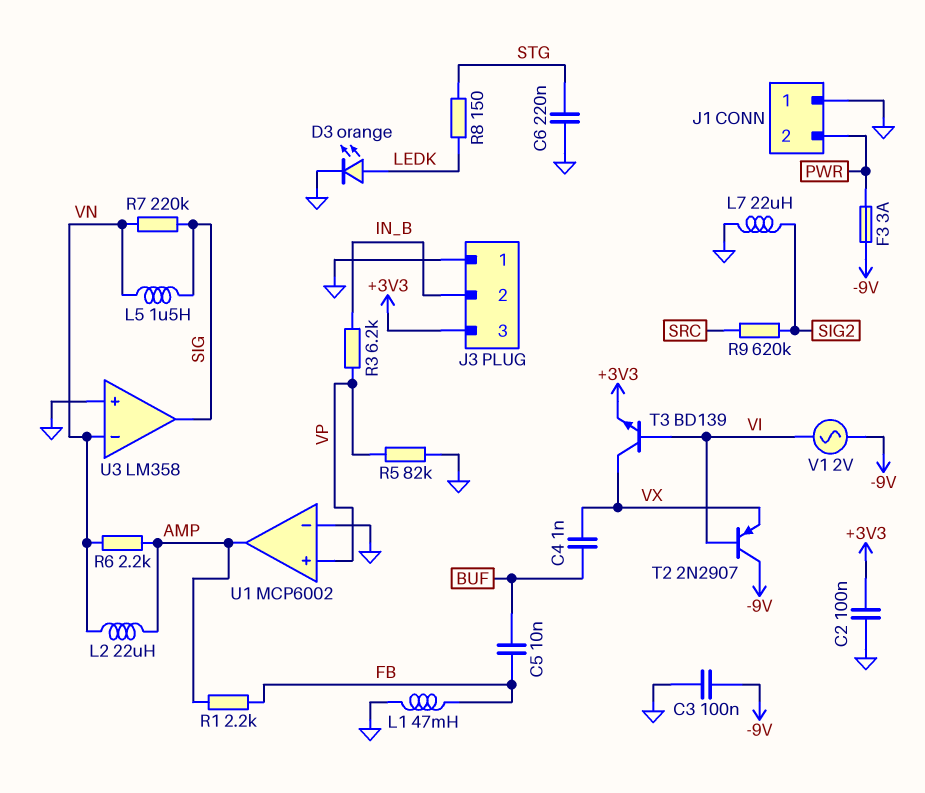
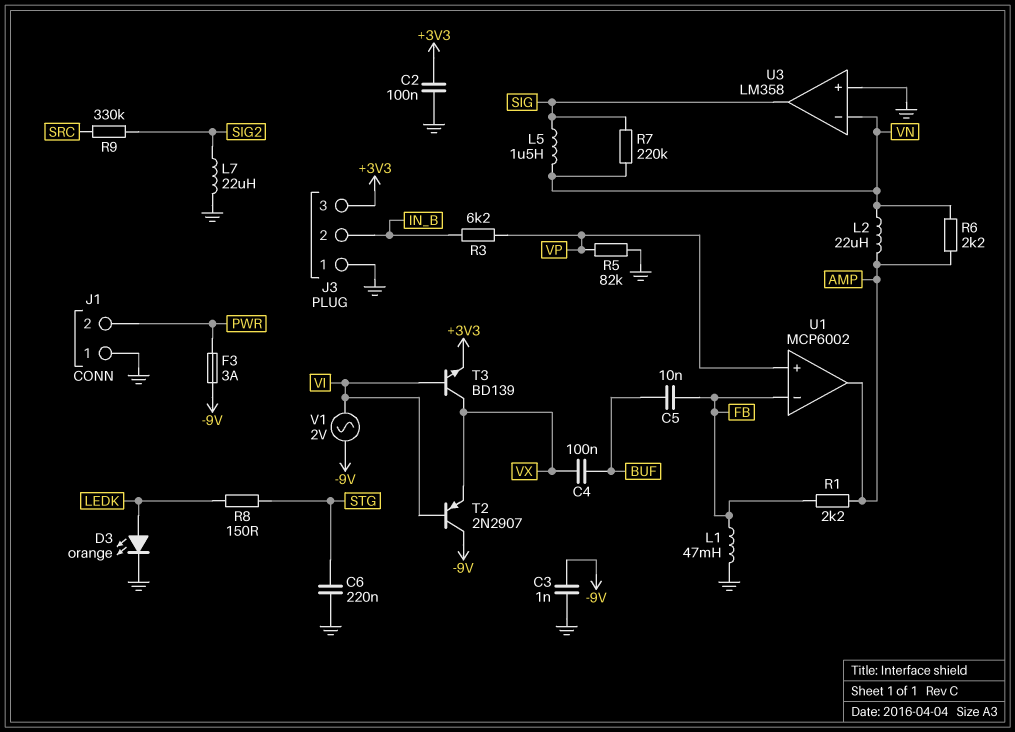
C3: 100nF (-9V, GND) -> 1nF (-9V, GND)
C4: 1nF (BUF, VX) -> 100nF (BUF, VX)
R9: 620k (SIG2, SRC) -> 330k (SIG2, SRC)
U1 pin in-: GND -> FB

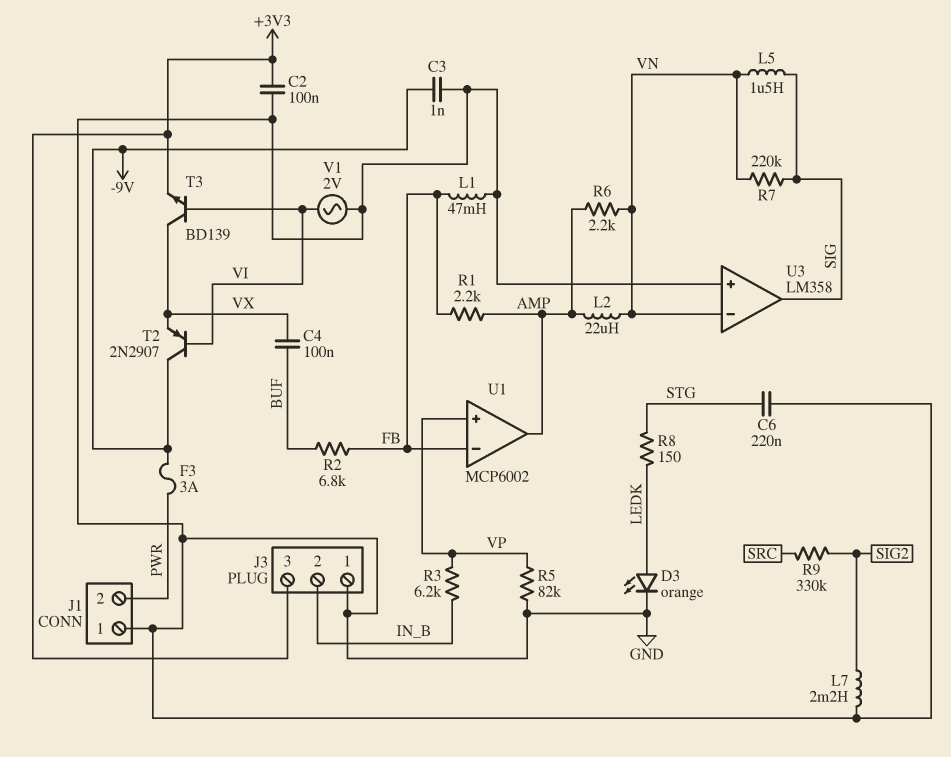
C5: 10nF (BUF, FB) -> none
L7: 22uH (GND, SIG2) -> 2.2mH (GND, SIG2)
R2: none -> 6.8k (BUF, FB)
V1: AC 2V (-9V, VI) -> AC 2V (GND, VI)

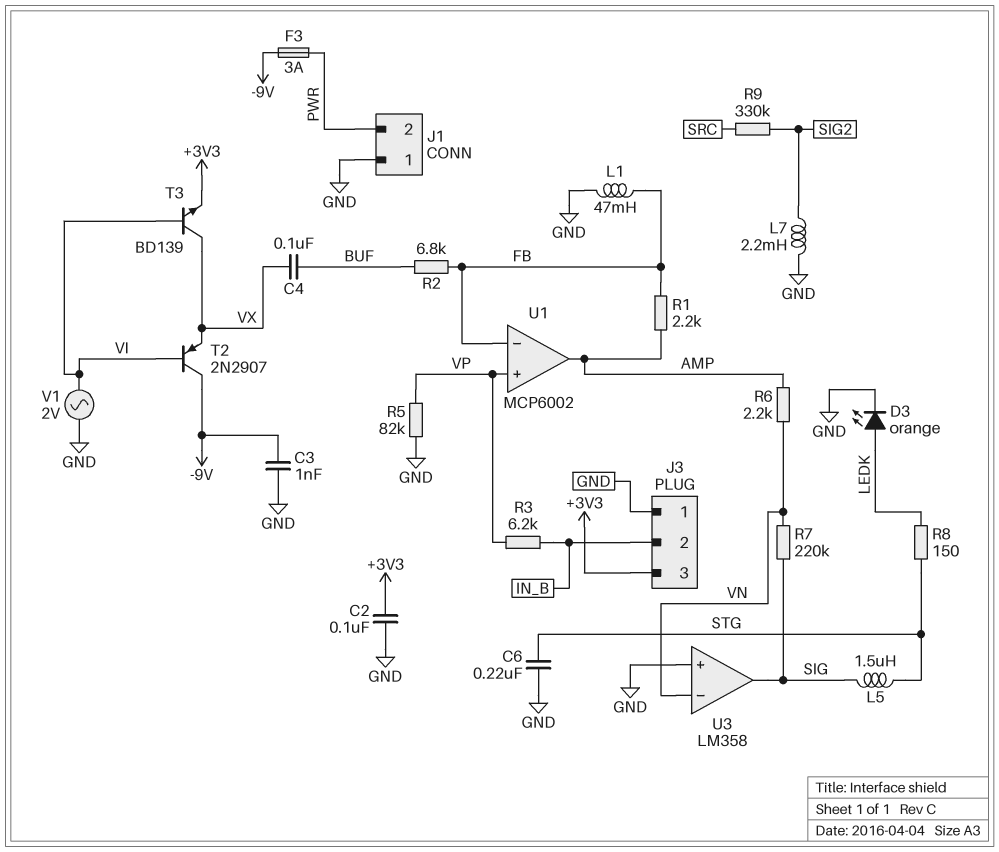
L2: 22uH (AMP, VN) -> none
L5: 1.5uH (SIG, VN) -> 1.5uH (SIG, STG)

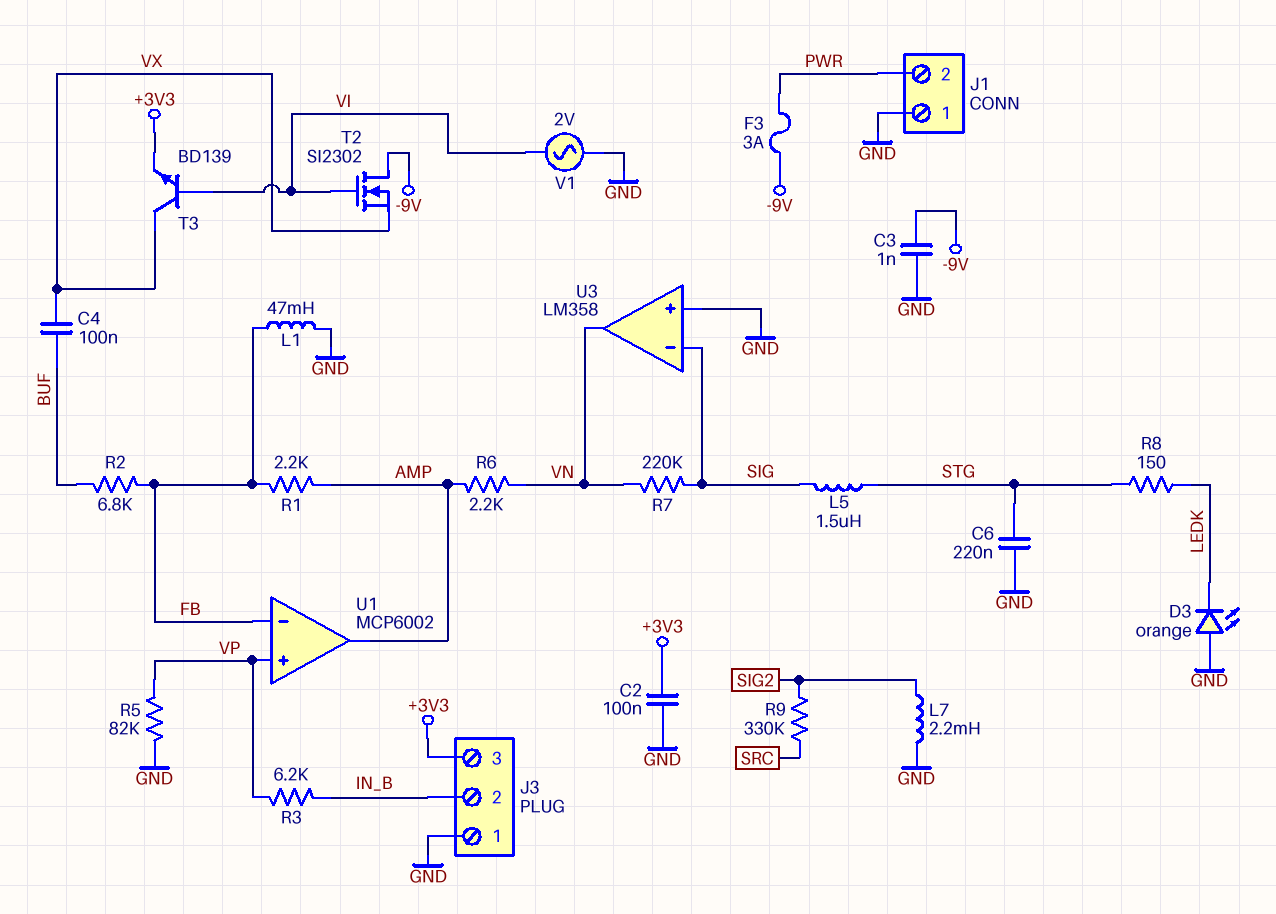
D3: LED orange (A LEDK, K GND) -> LED orange (A GND, K LEDK)
T2: PNP 2N2907 (B VI, C -9V, E VX) -> NMOS SI2302 (G VI, D -9V, S VX)
U3 pin in-: VN -> SIG
U3 pin out: SIG -> VN

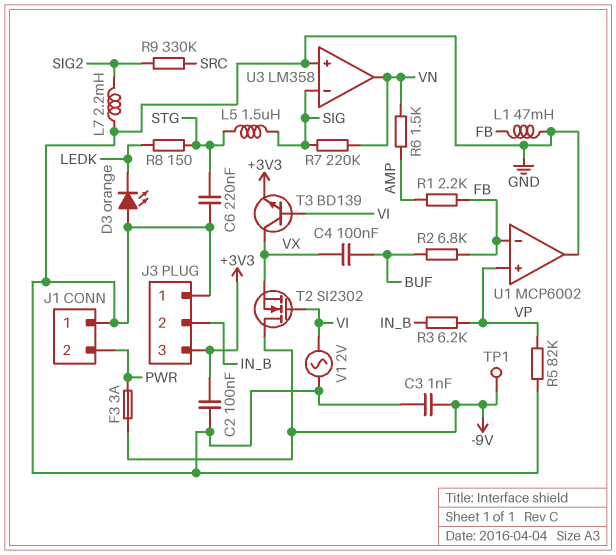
R6: 2.2k (AMP, VN) -> 1.5k (AMP, VN)
TP1: none -> test point (-9V)
U1 pin out: AMP -> GND

